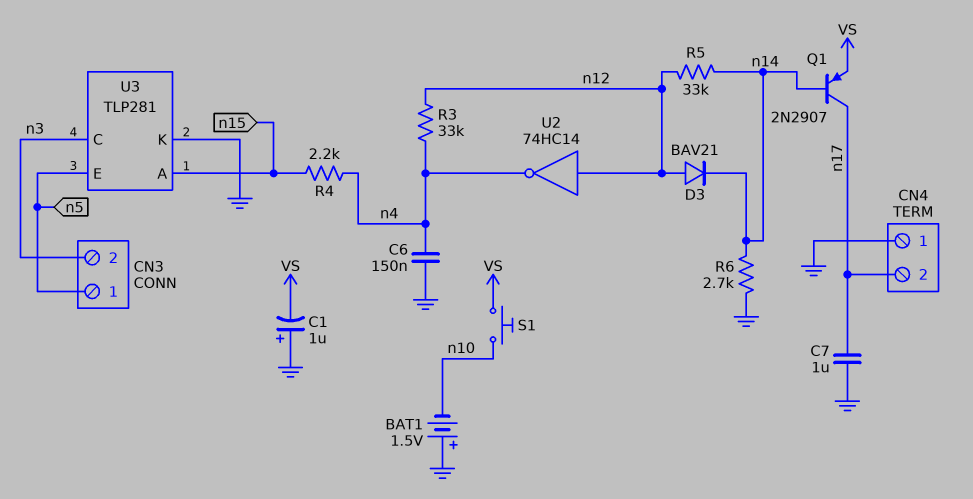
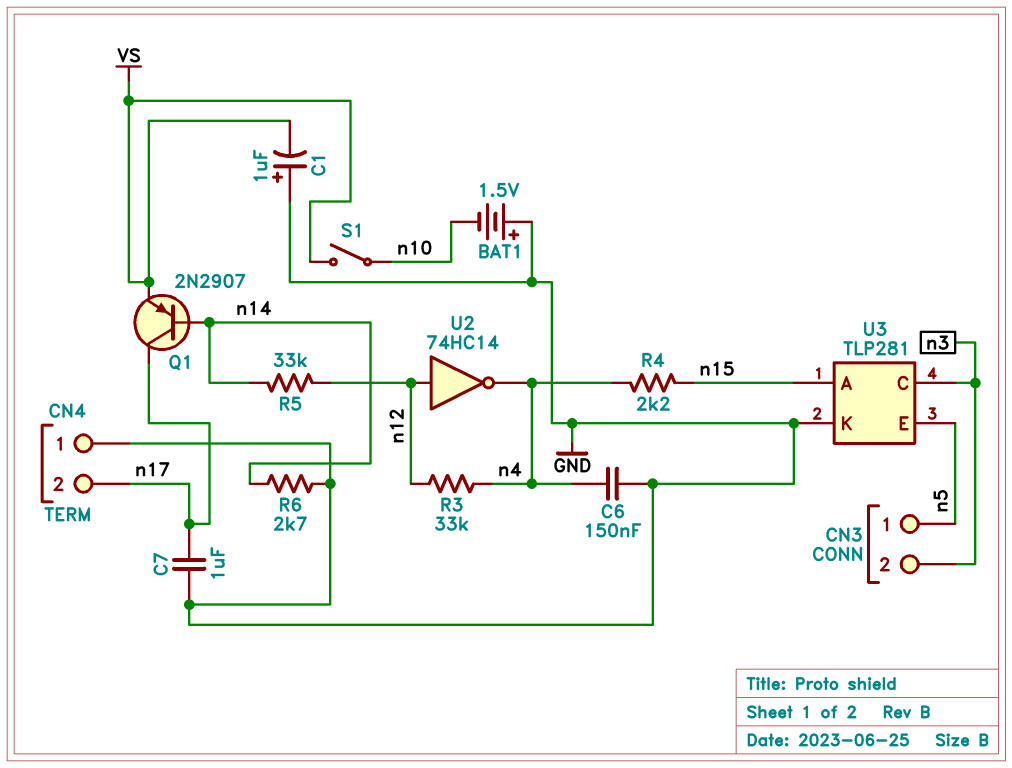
D3: diode BAV21 (A n12, K n14) -> none
S1: button (VS, n10) -> switch (VS, n10)

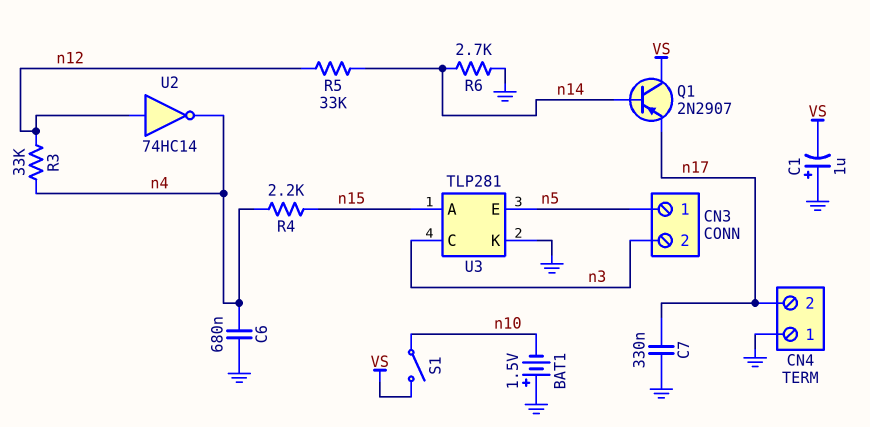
C6: 150nF (GND, n4) -> 680nF (GND, n4)
C7: 1uF (GND, n17) -> 330nF (GND, n17)
Q1: PNP 2N2907 (B n14, C n17, E VS) -> PNP 2N2907 (B n14, C VS, E n17)

